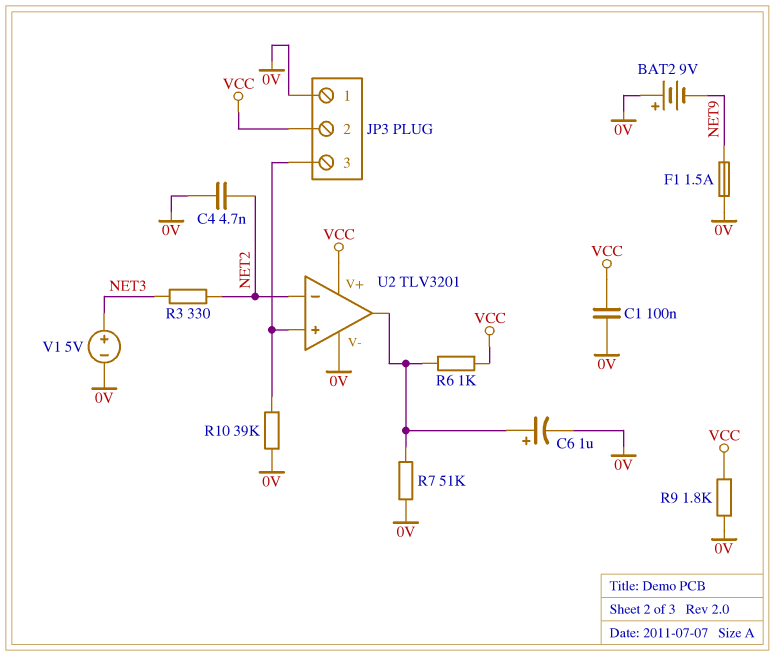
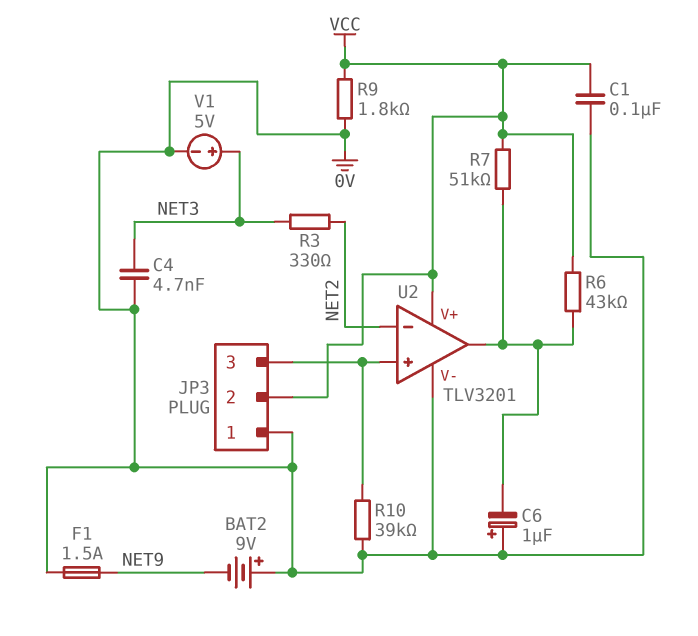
C4: 4.7nF (0V, NET2) -> 4.7nF (0V, NET3)
C6: 1uF (plus U2/out, minus 0V) -> 1uF (plus 0V, minus U2/out)
R6: 1k (U2/out, VCC) -> 43k (U2/out, VCC)
R7: 51k (0V, U2/out) -> 51k (U2/out, VCC)

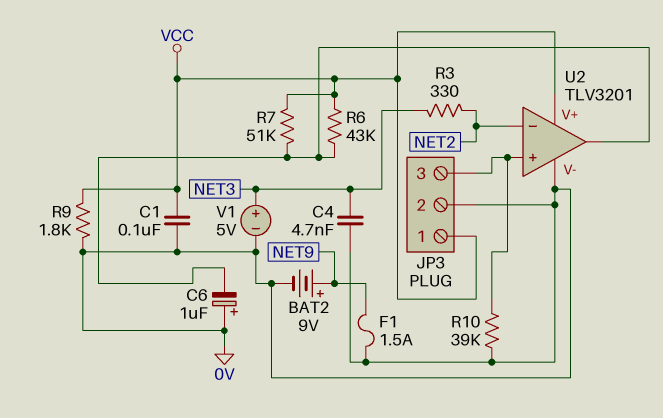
BAT2: 9V (plus 0V, minus NET9) -> 9V (plus NET9, minus 0V)
JP3 pin 1: 0V -> VCC
JP3 pin 2: VCC -> 0V

